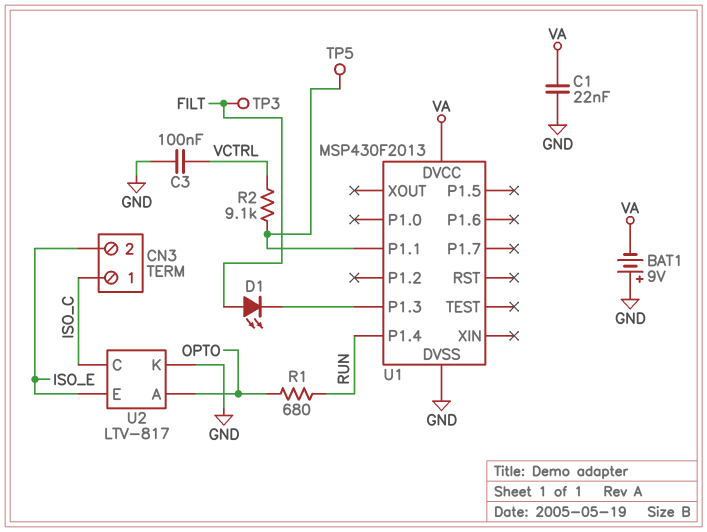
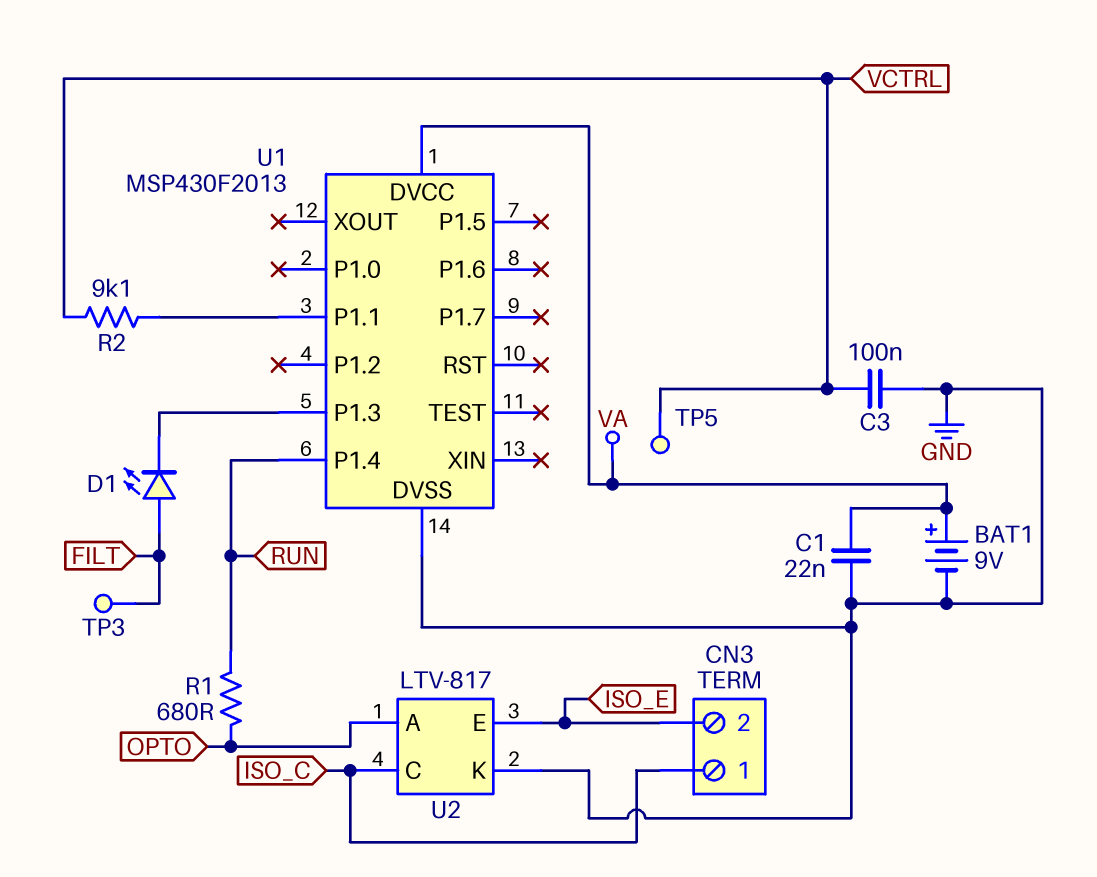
BAT1: 9V (plus GND, minus VA) -> 9V (plus VA, minus GND)
TP5: test point (U1/P1.1) -> test point (VCTRL)

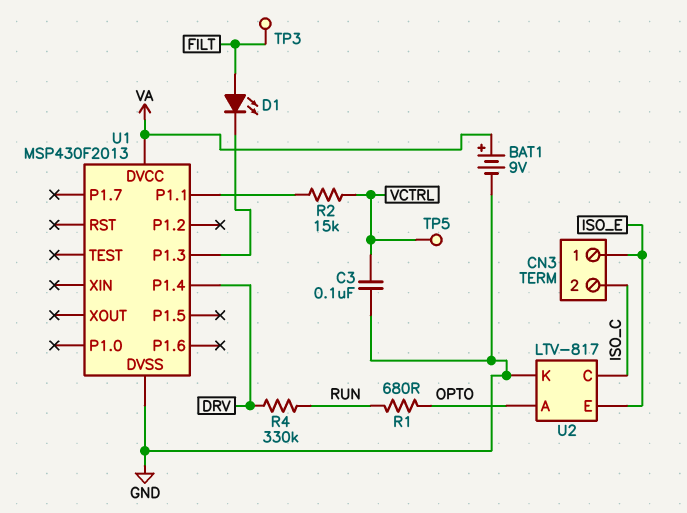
C1: 22nF (GND, VA) -> none
CN3 pin 1: ISO_C -> ISO_E
CN3 pin 2: ISO_E -> ISO_C
R2: 9.1k (U1/P1.1, VCTRL) -> 15k (U1/P1.1, VCTRL)
R4: none -> 330k (DRV, RUN)
U1 pin P1.4: RUN -> DRV

